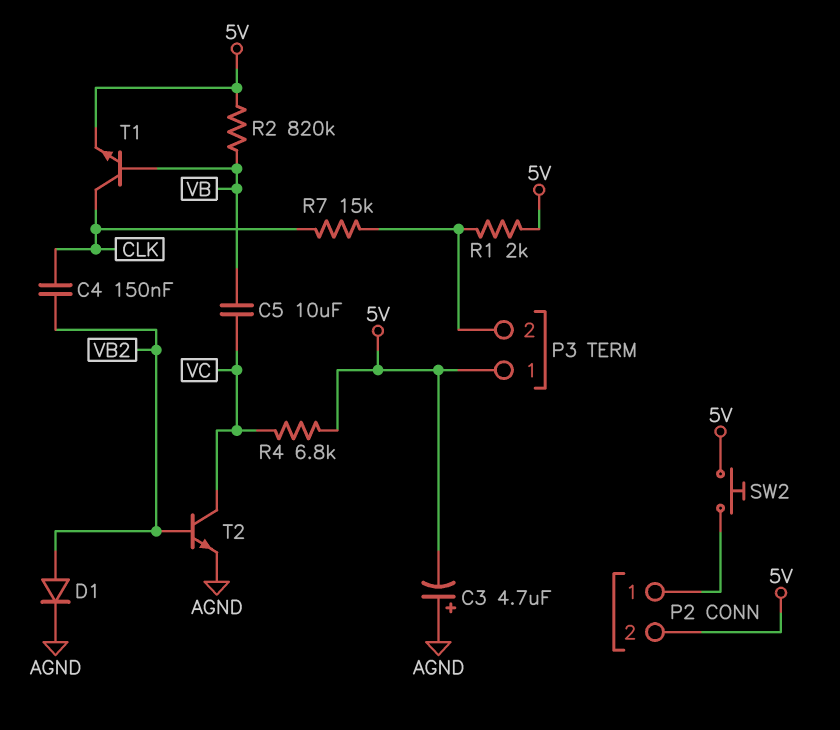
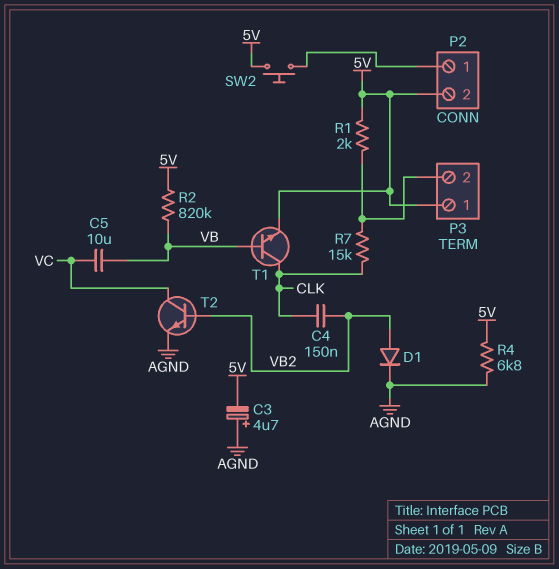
R4: 6.8k (5V, VC) -> 6.8k (5V, AGND)

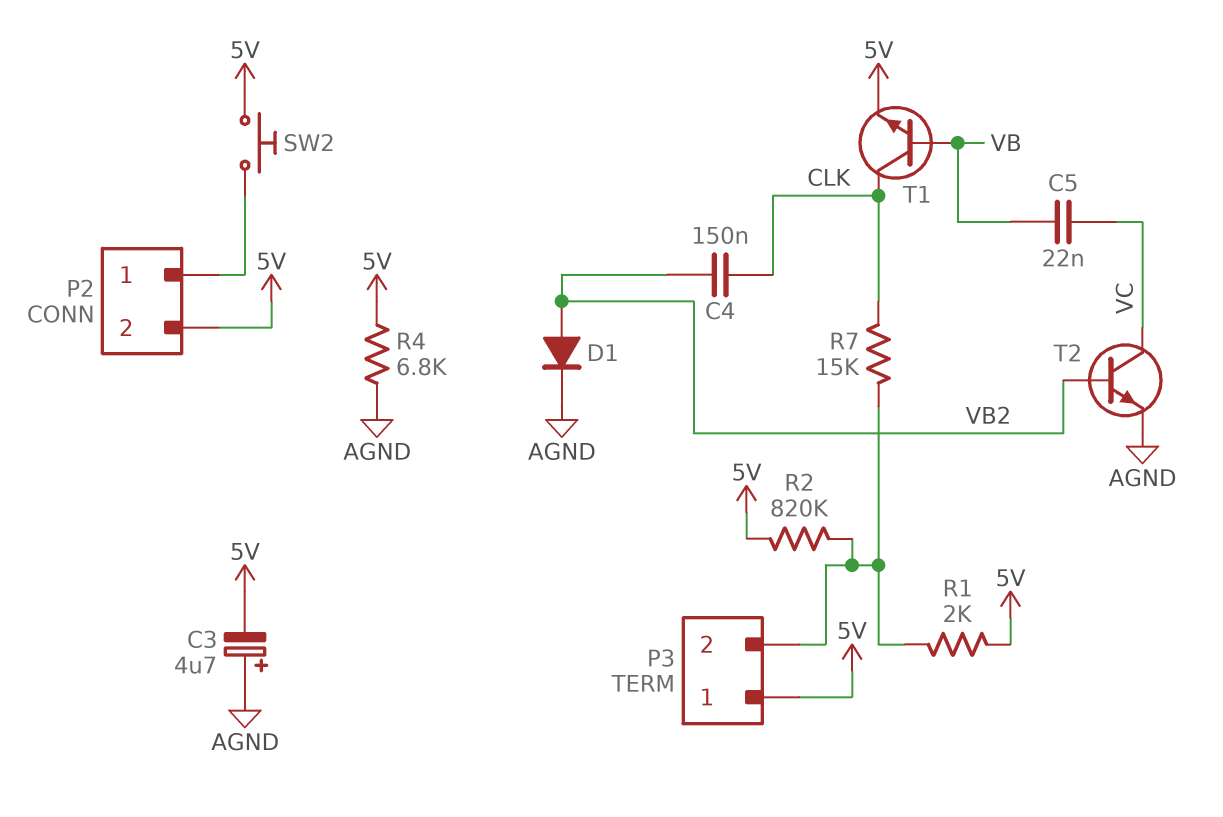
C5: 10uF (VB, VC) -> 22nF (VB, VC)
R2: 820k (5V, VB) -> 820k (5V, P3/2)

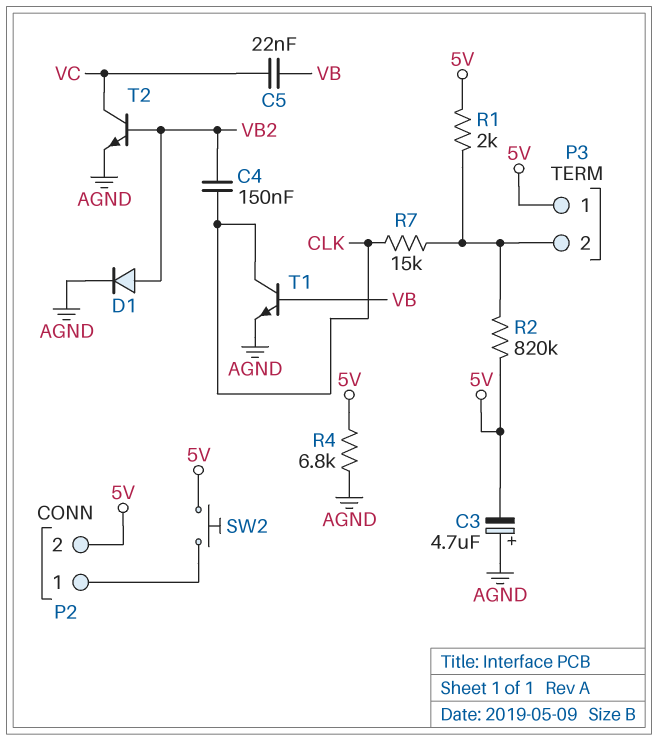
T1: NPN (B VB, C CLK, E 5V) -> NPN (B VB, C CLK, E AGND)

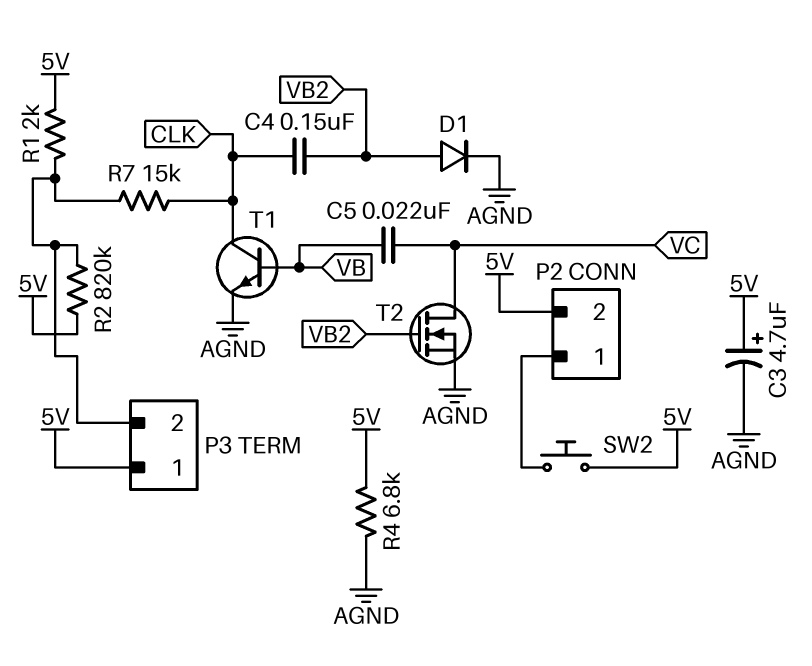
C3: 4.7uF (plus AGND, minus 5V) -> 4.7uF (plus 5V, minus AGND)
T2: NPN (B VB2, C VC, E AGND) -> NMOS (G VB2, D VC, S AGND)

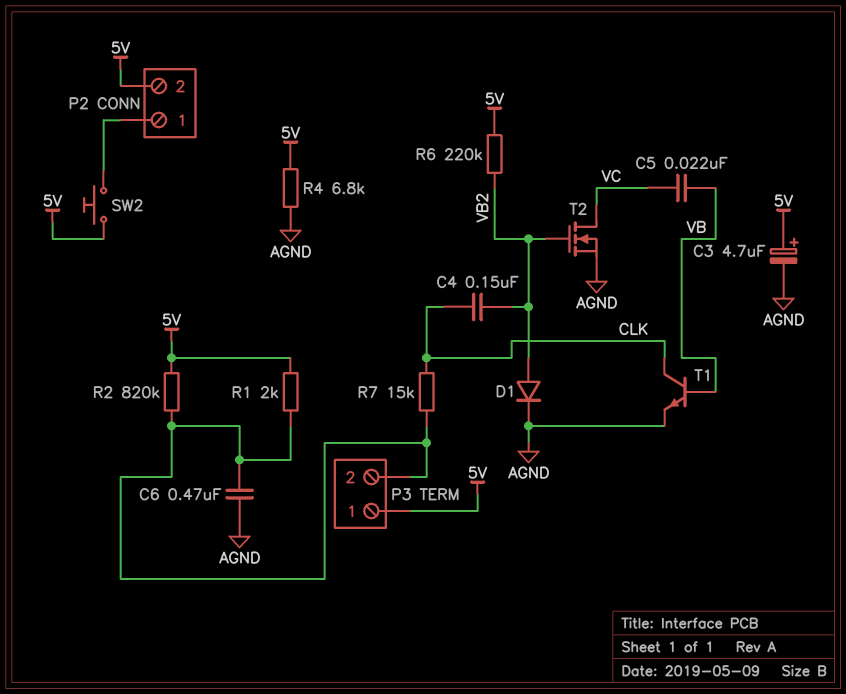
C6: none -> 470nF (AGND, P3/2)
R6: none -> 220k (5V, VB2)

